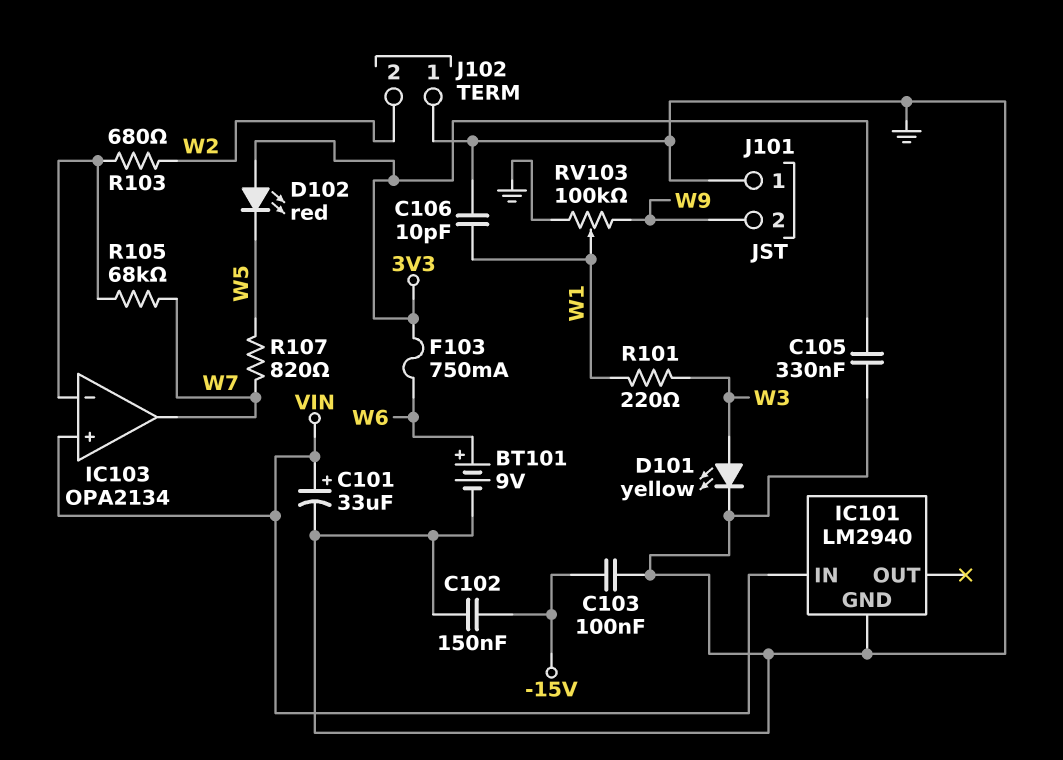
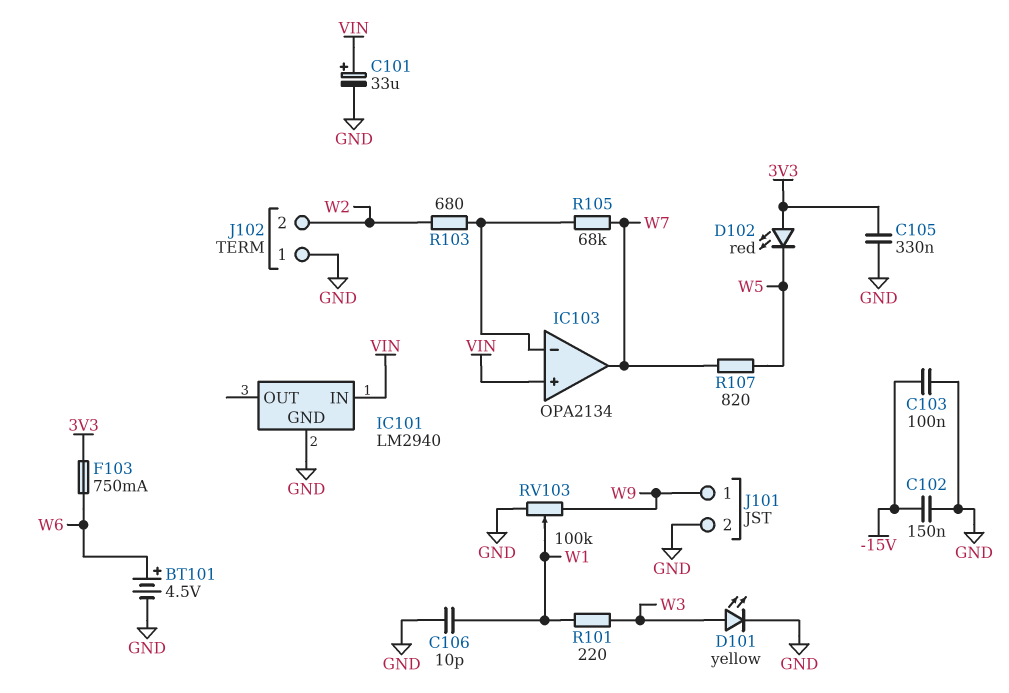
BT101: 9V (plus W6, minus GND) -> 4.5V (plus W6, minus GND)
J101 pin 1: GND -> W9
J101 pin 2: W9 -> GND

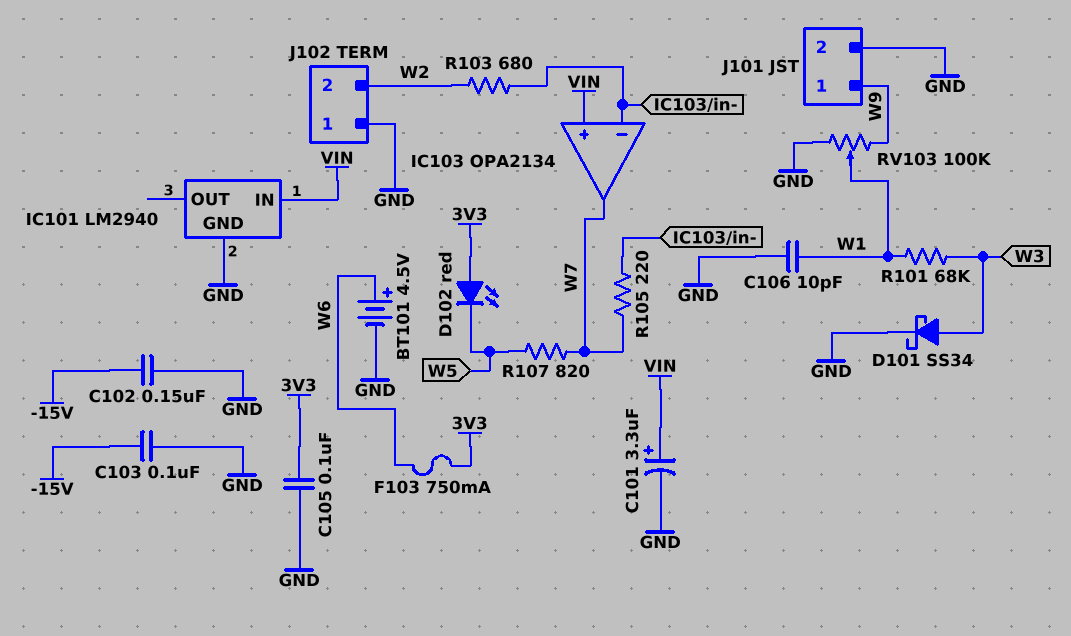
C101: 33uF (plus VIN, minus GND) -> 3.3uF (plus VIN, minus GND)
C105: 330nF (3V3, GND) -> 100nF (3V3, GND)
D101: LED yellow (A W3, K GND) -> schottky SS34 (A W3, K GND)
R101: 220 (W1, W3) -> 68k (W1, W3)
R105: 68k (IC103/in-, W7) -> 220 (IC103/in-, W7)

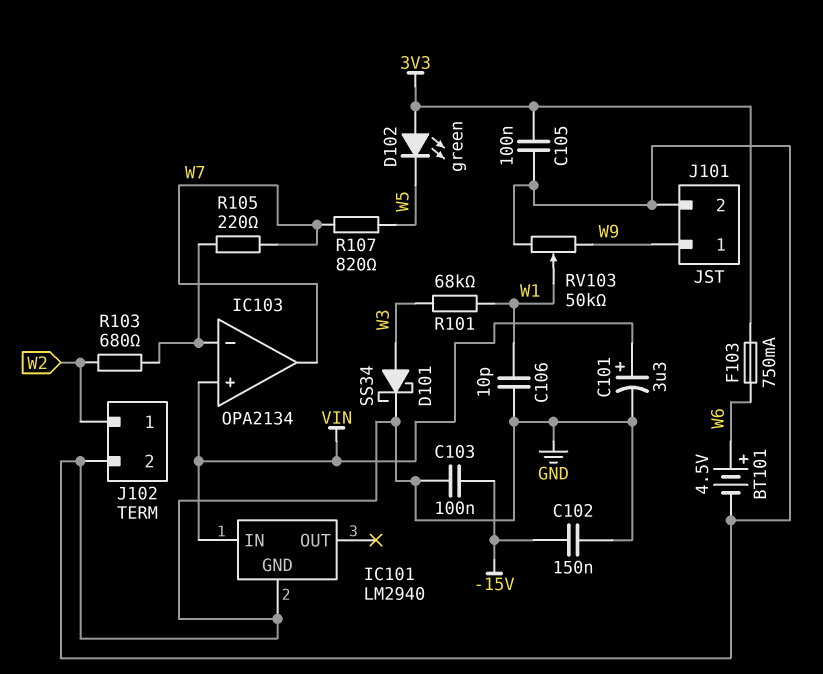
D102: LED red (A 3V3, K W5) -> LED green (A 3V3, K W5)
J102 pin 1: GND -> W2
J102 pin 2: W2 -> GND
RV103: 100k (GND, W9, wiper W1) -> 50k (GND, W9, wiper W1)

